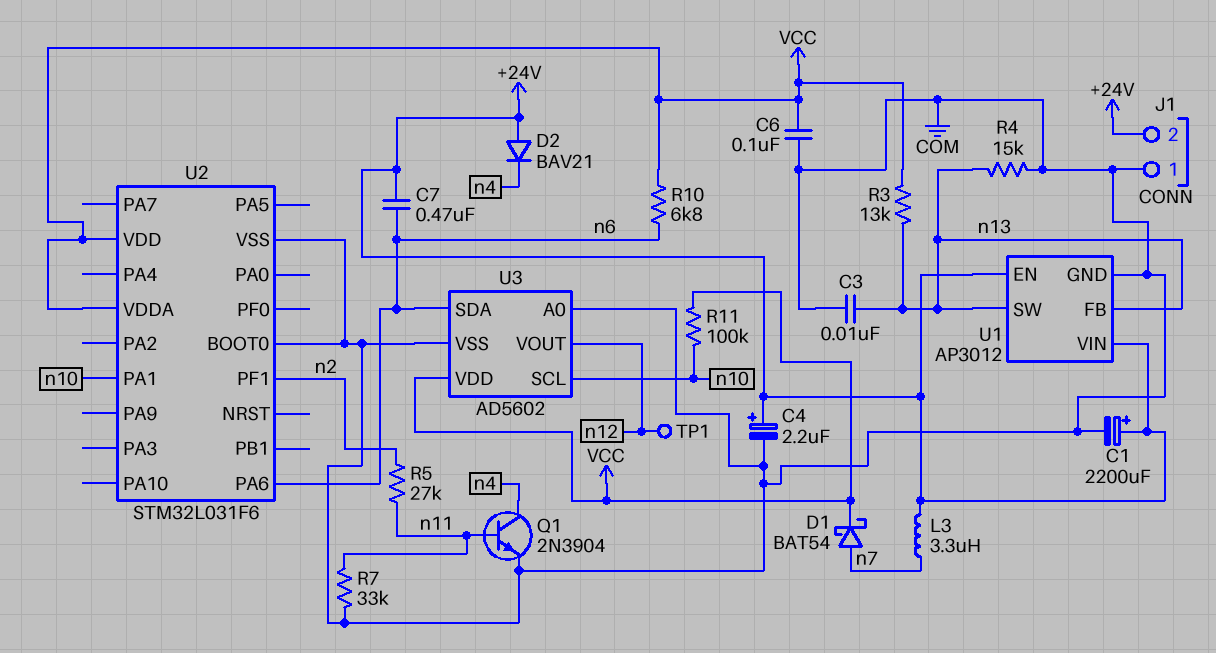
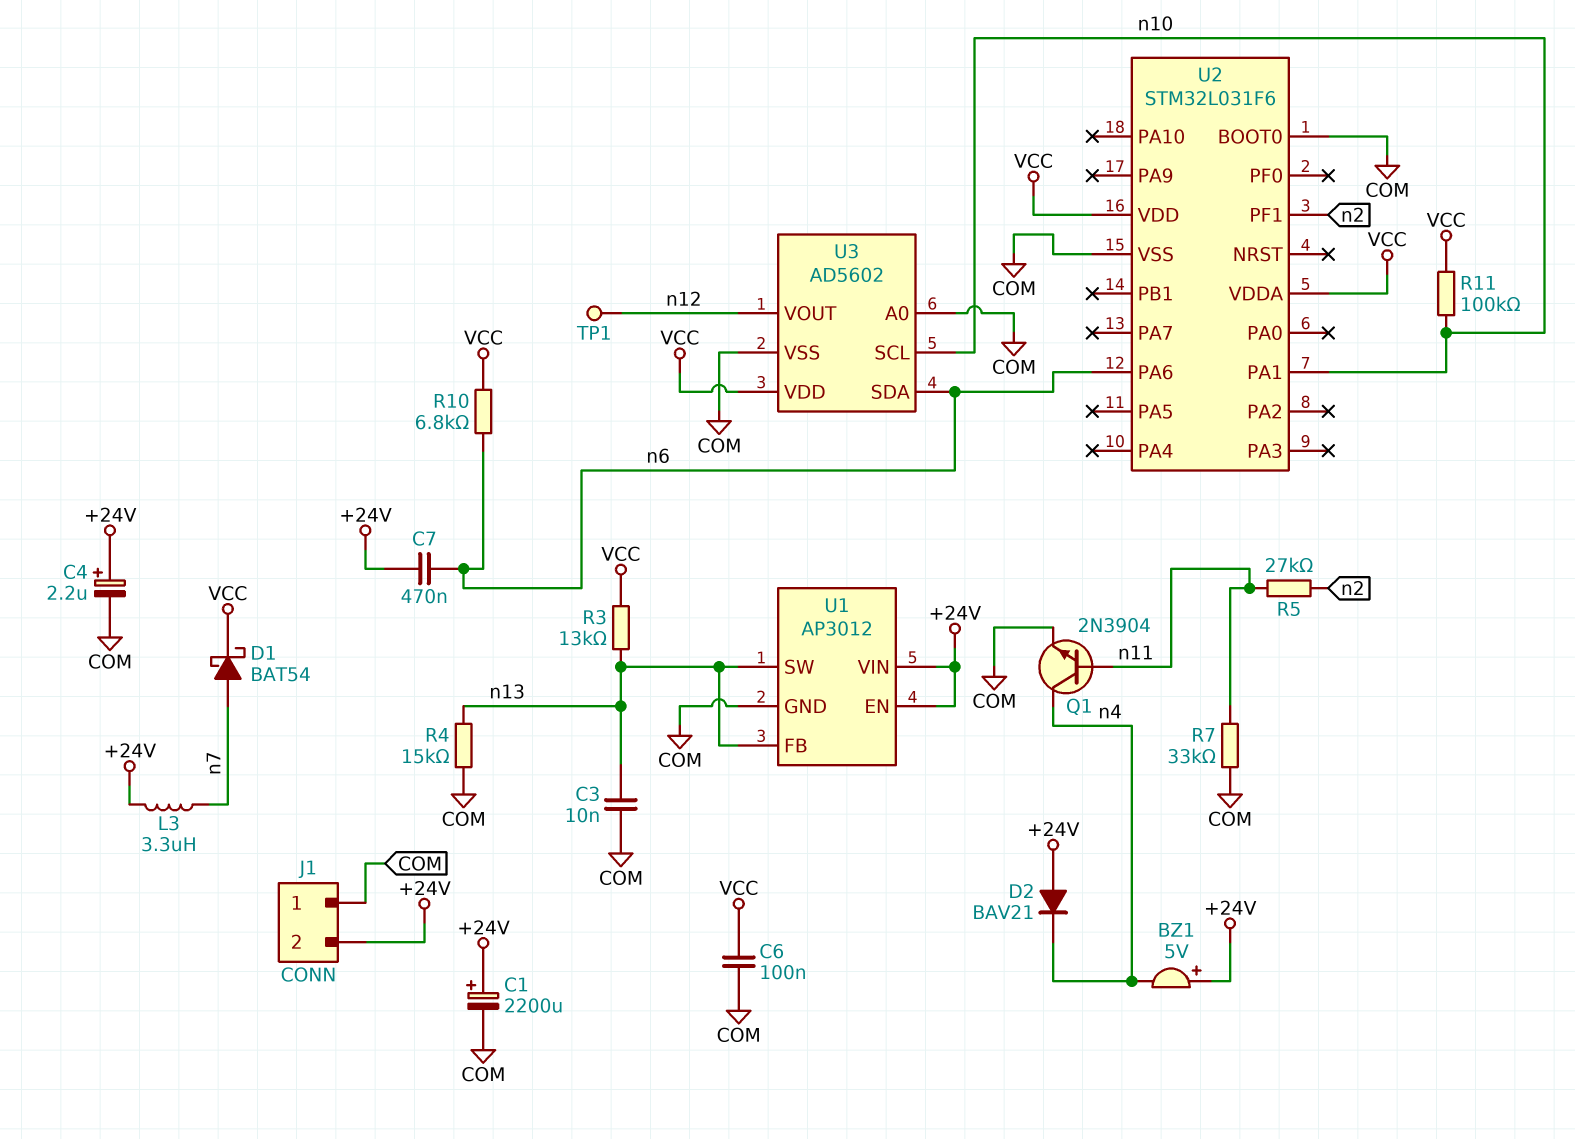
BZ1: none -> buzzer 5V (plus +24V, minus n4)

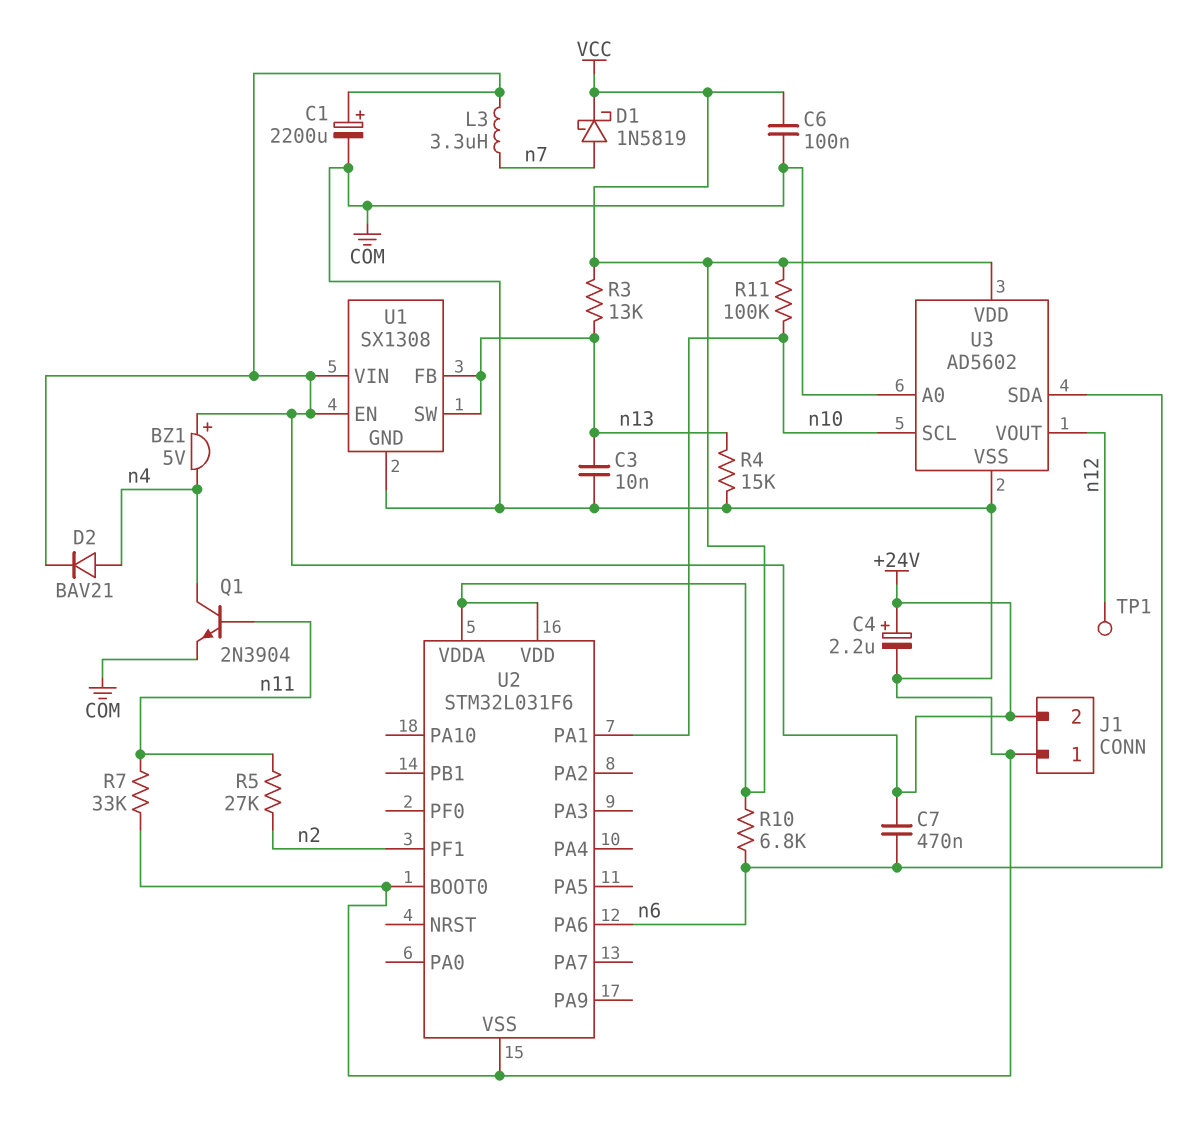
D1: schottky BAT54 (A n7, K VCC) -> schottky 1N5819 (A n7, K VCC)
D2: diode BAV21 (A +24V, K n4) -> diode BAV21 (A n4, K +24V)
U1: AP3012 -> SX1308

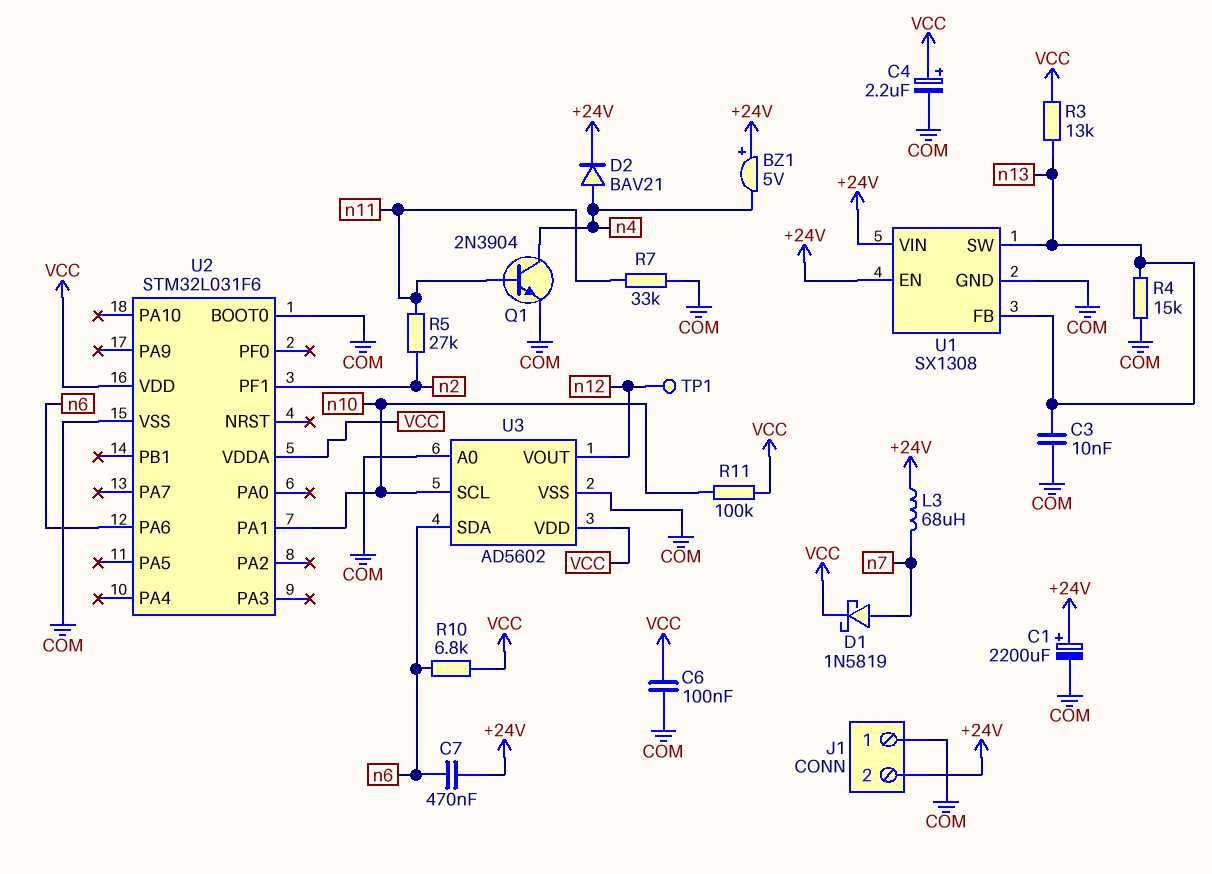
C4: 2.2uF (plus +24V, minus COM) -> 2.2uF (plus VCC, minus COM)
L3: 3.3uH (+24V, n7) -> 68uH (+24V, n7)

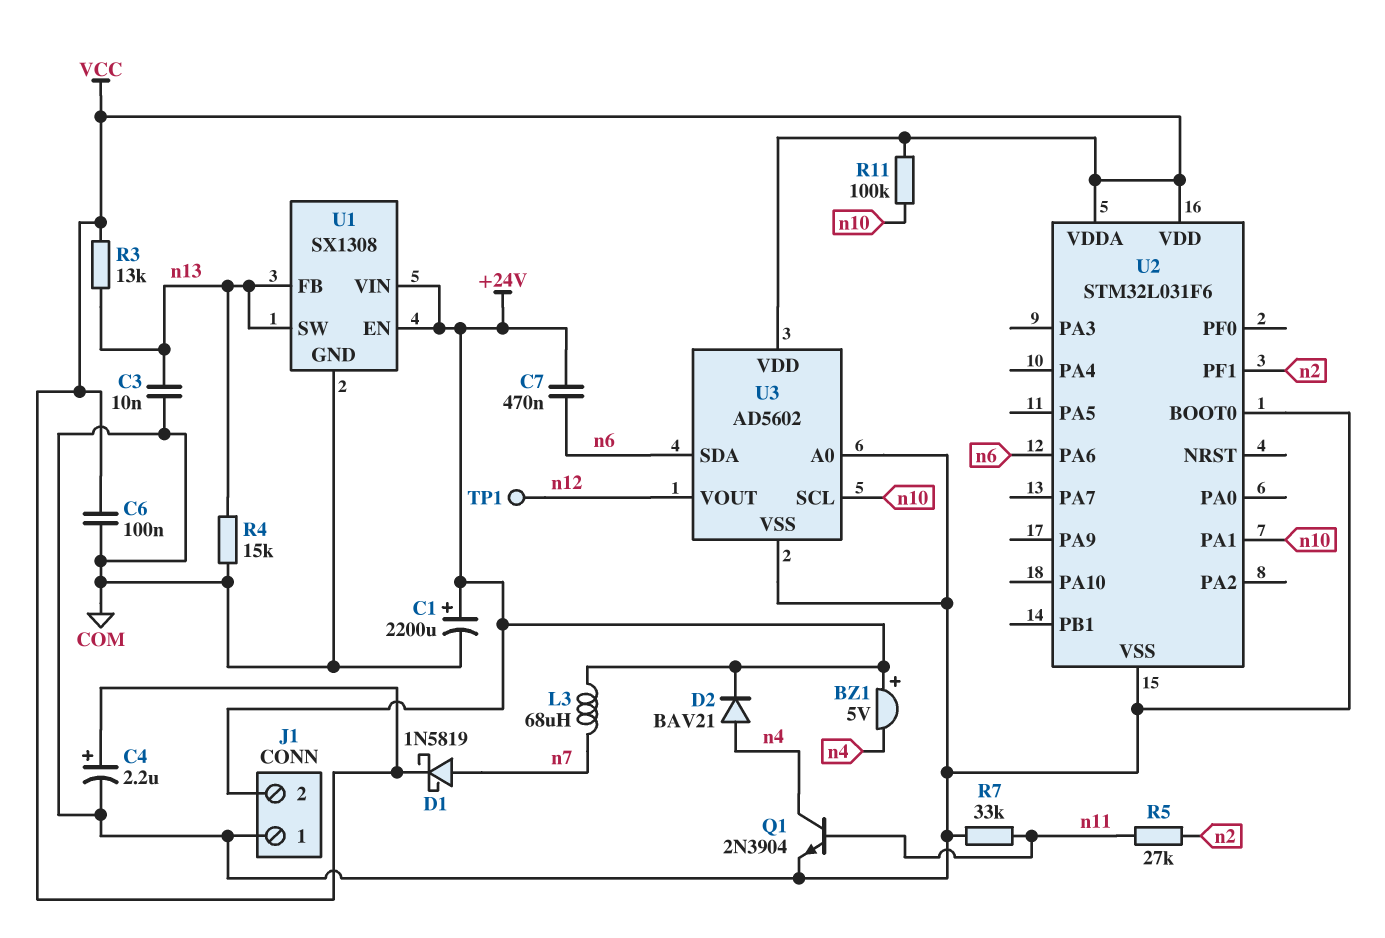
R10: 6.8k (VCC, n6) -> none

